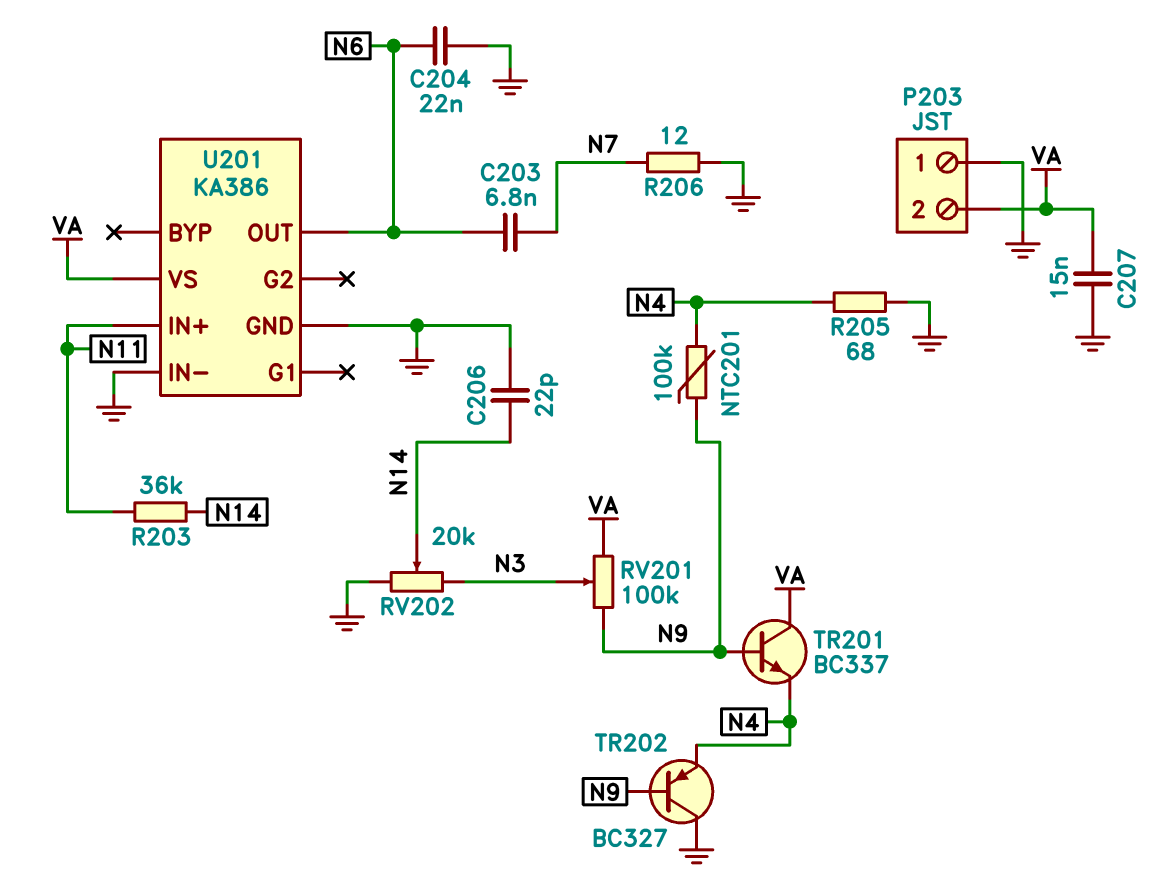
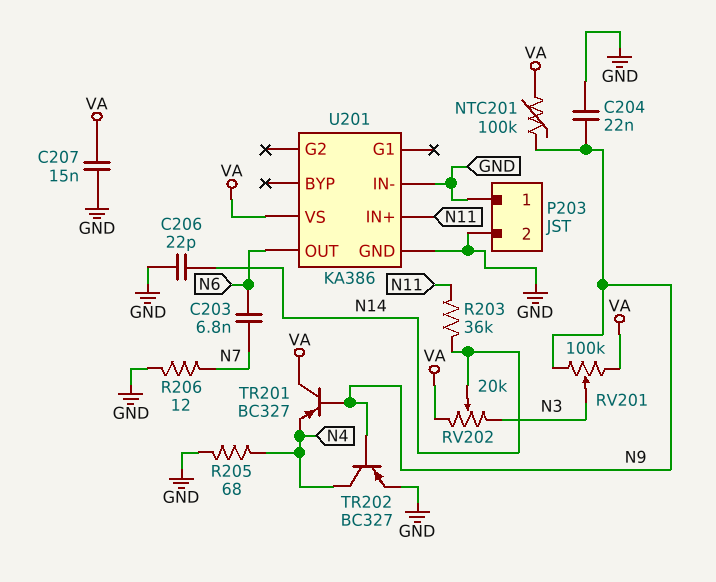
C204: 22nF (GND, N6) -> 22nF (GND, N9)
NTC201: 100k (N4, N9) -> 100k (N9, VA)
P203 pin 2: VA -> GND
RV202: 20k (GND, N3, wiper N14) -> 20k (N3, VA, wiper N14)
TR201: NPN BC337 (B N9, C VA, E N4) -> PNP BC327 (B N9, C VA, E N4)
TR202: PNP BC327 (B N9, C GND, E N4) -> PNP BC327 (B N9, C N4, E GND)

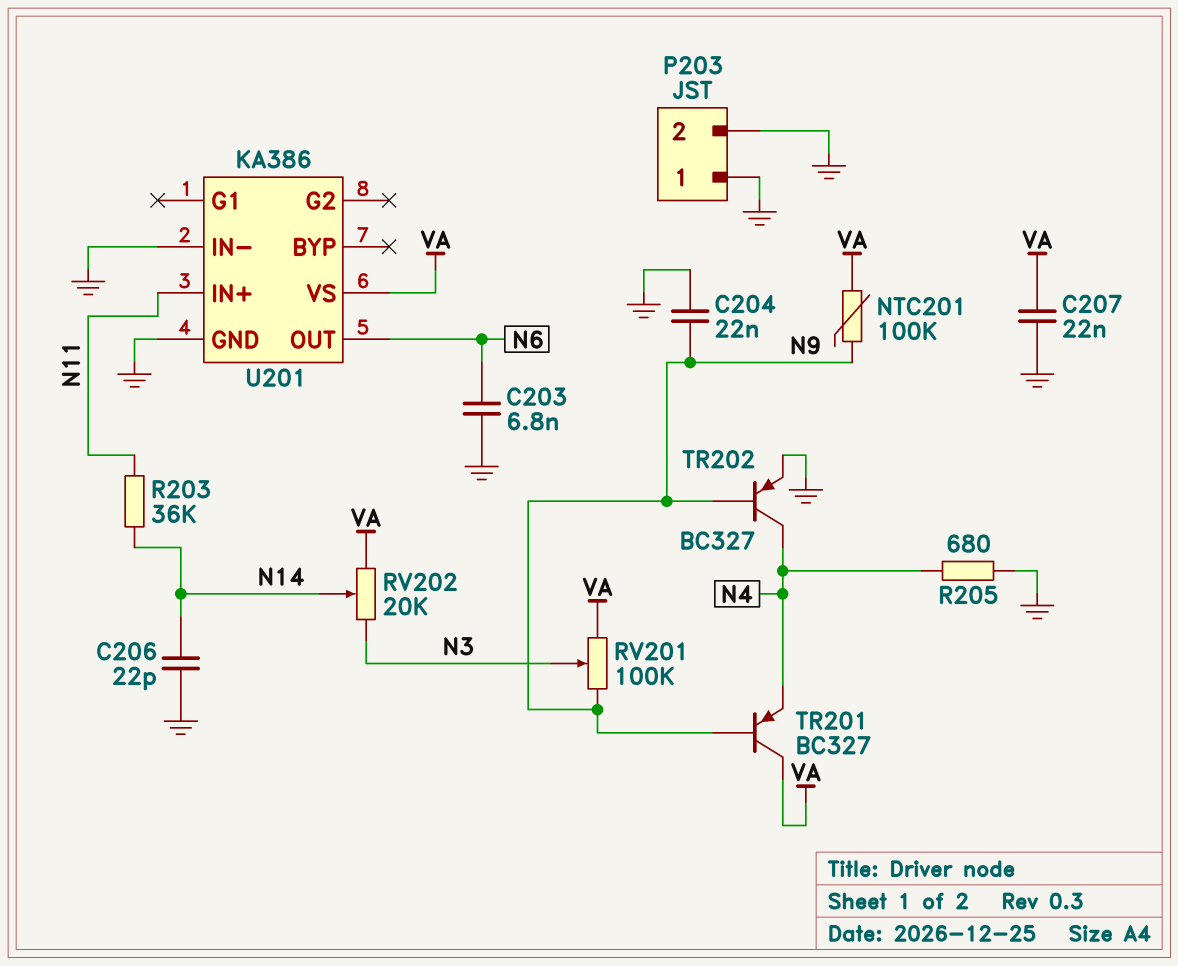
C203: 6.8nF (N6, N7) -> 6.8nF (GND, N6)
C207: 15nF (GND, VA) -> 22nF (GND, VA)
R205: 68 (GND, N4) -> 680 (GND, N4)
R206: 12 (GND, N7) -> none

